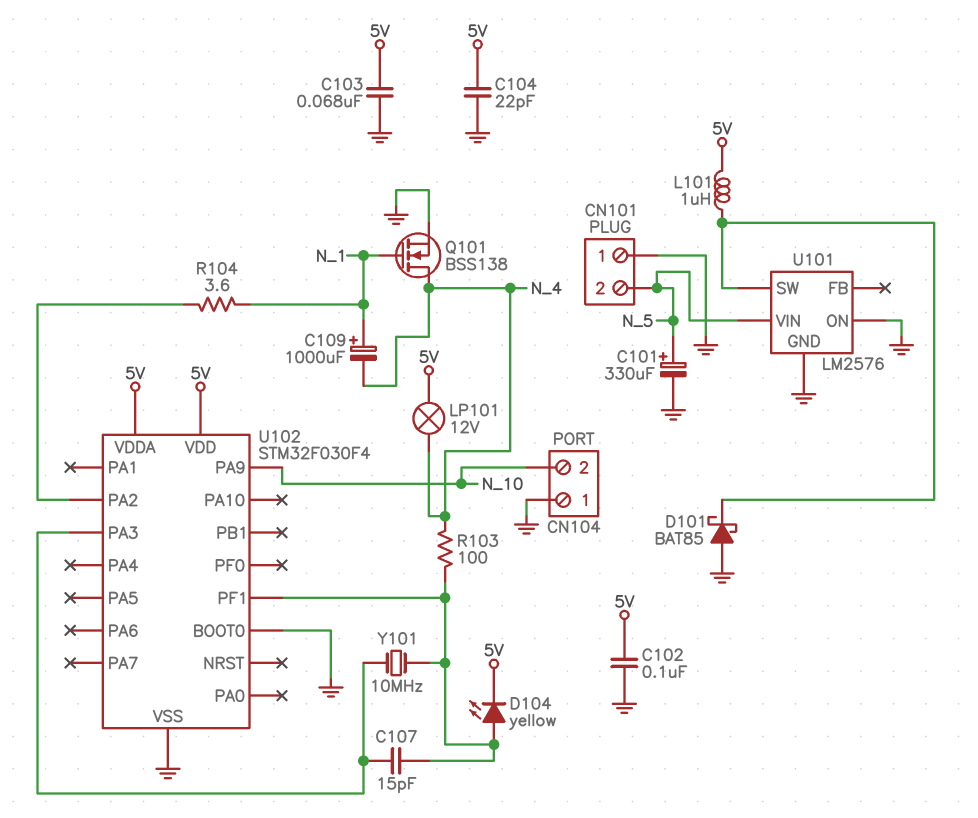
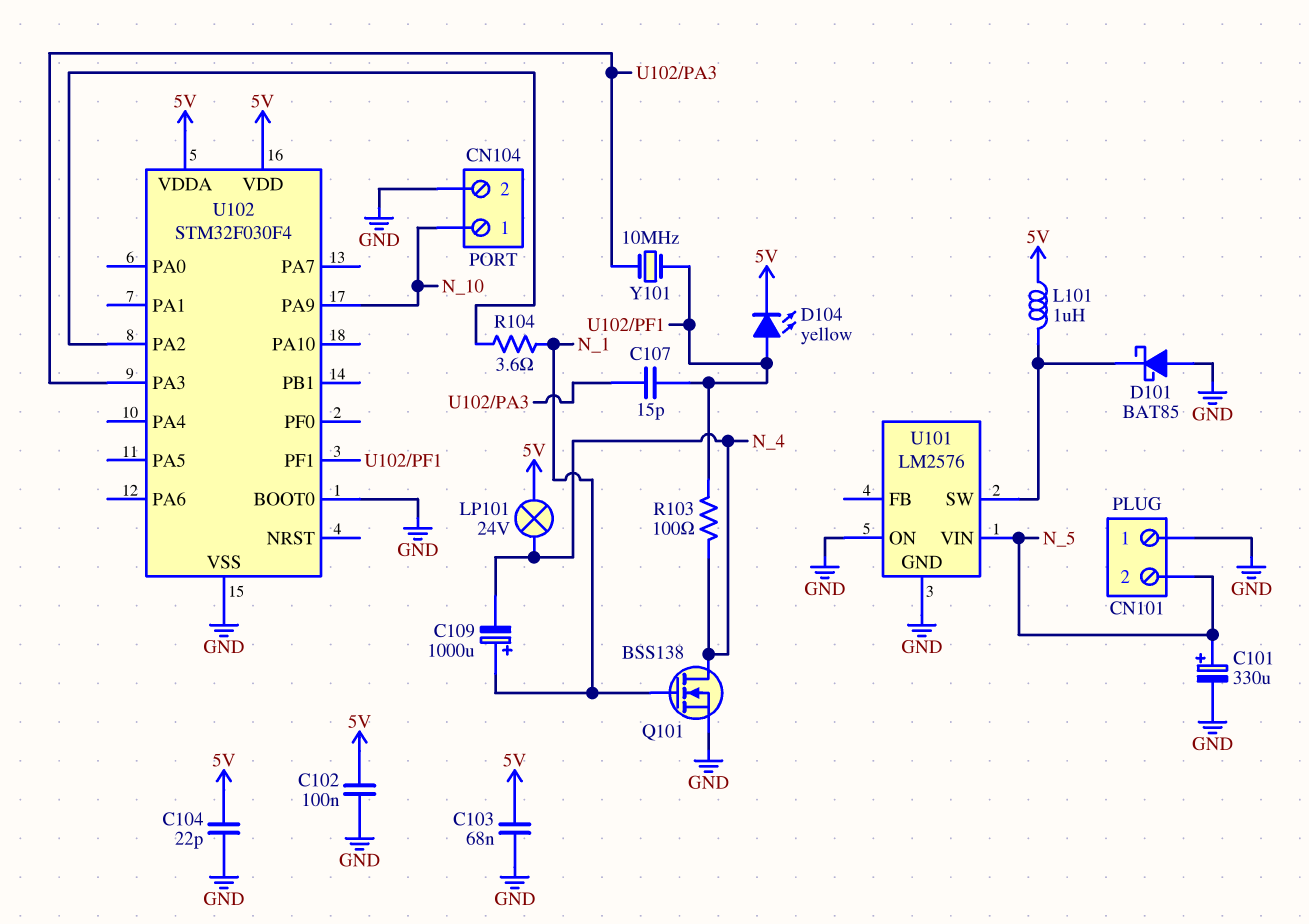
CN104 pin 1: GND -> N_10
CN104 pin 2: N_10 -> GND
LP101: lamp 12V (5V, N_4) -> lamp 24V (5V, N_4)

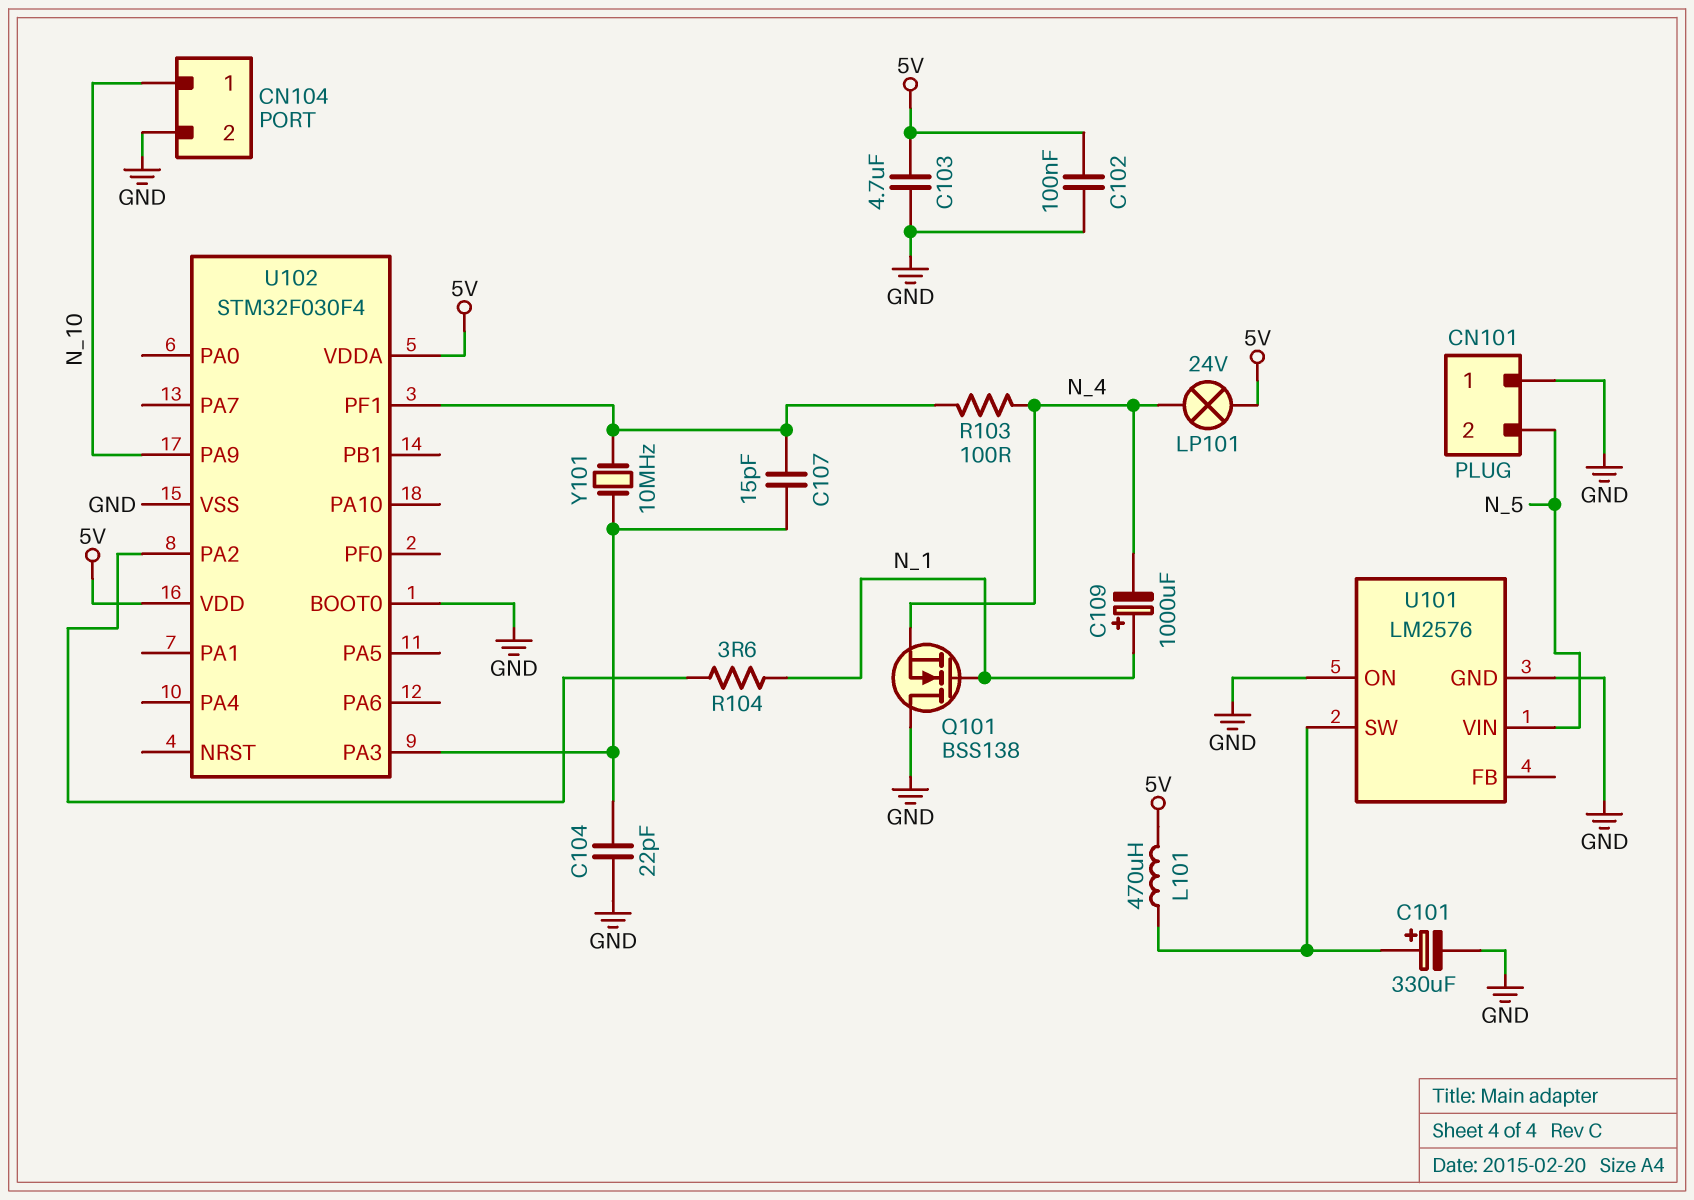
C101: 330uF (plus N_5, minus GND) -> 330uF (plus U101/SW, minus GND)
C103: 68nF (5V, GND) -> 4.7uF (5V, GND)
C104: 22pF (5V, GND) -> 22pF (GND, U102/PA3)
D101: schottky BAT85 (A GND, K U101/SW) -> none
D104: LED yellow (A U102/PF1, K 5V) -> none
L101: 1uH (5V, U101/SW) -> 470uH (5V, U101/SW)
Q101: NMOS BSS138 (G N_1, D N_4, S GND) -> NMOS BSS138 (G N_1, D GND, S N_4)

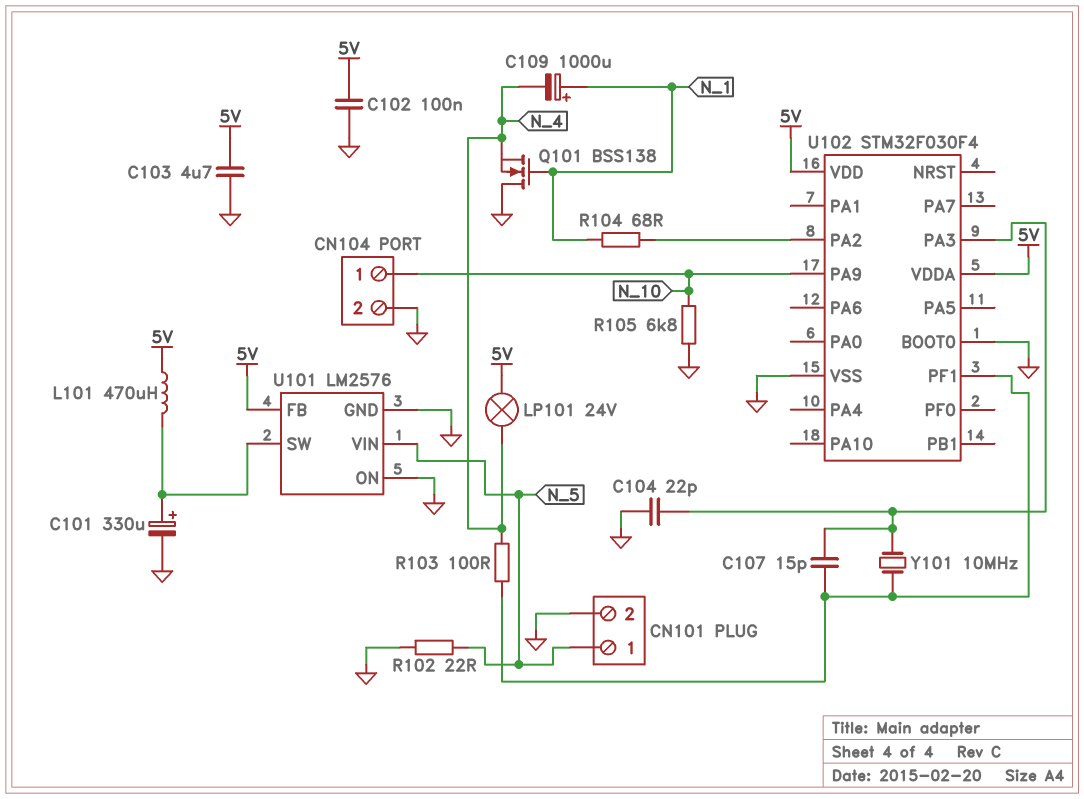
CN101 pin 1: GND -> N_5
CN101 pin 2: N_5 -> GND
R102: none -> 22 (GND, N_5)
R104: 3.6 (N_1, U102/PA2) -> 68 (N_1, U102/PA2)
R105: none -> 6.8k (GND, N_10)
U101 pin FB: none -> 5V

